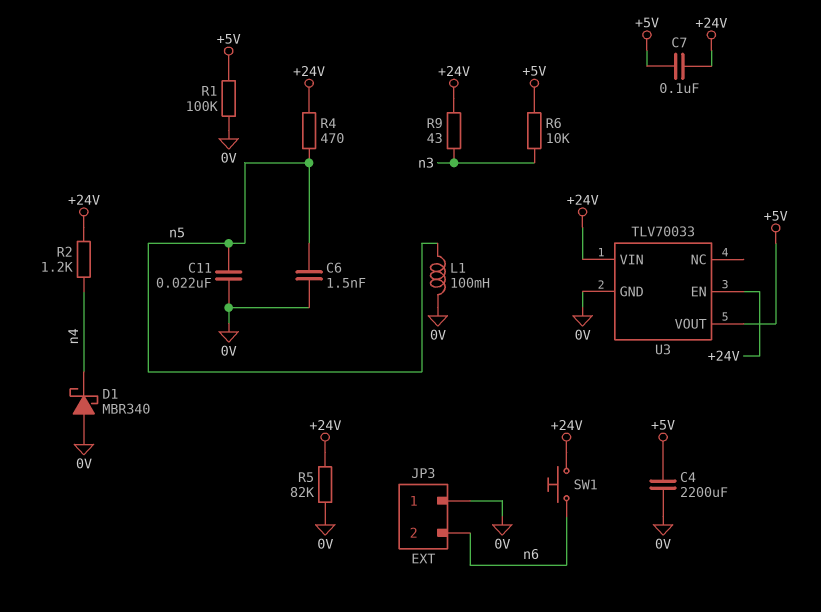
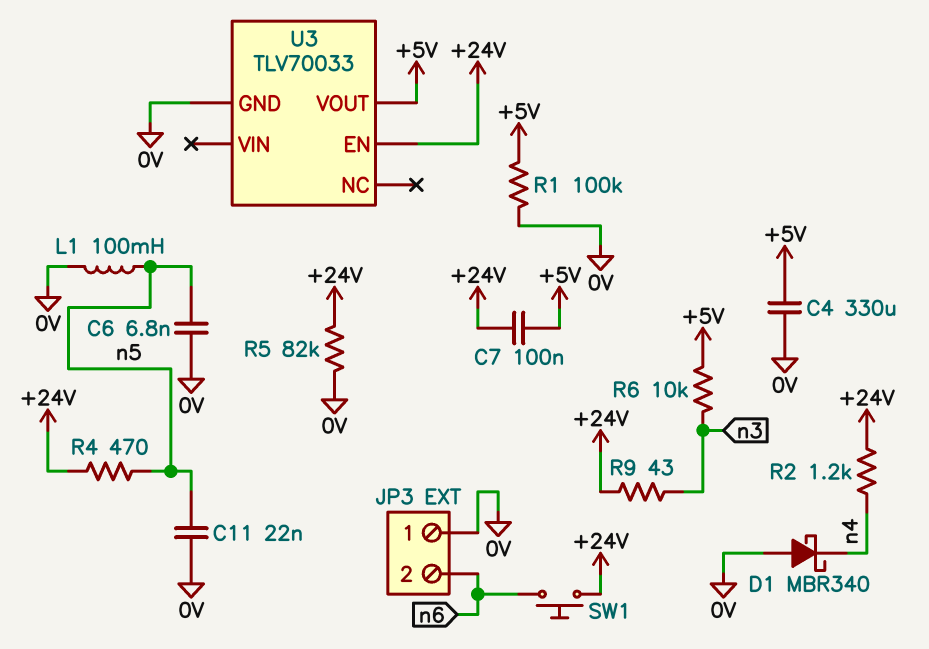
C4: 2200uF (+5V, 0V) -> 330uF (+5V, 0V)
C6: 1.5nF (0V, n5) -> 6.8nF (0V, n5)
U3 pin VIN: +24V -> none

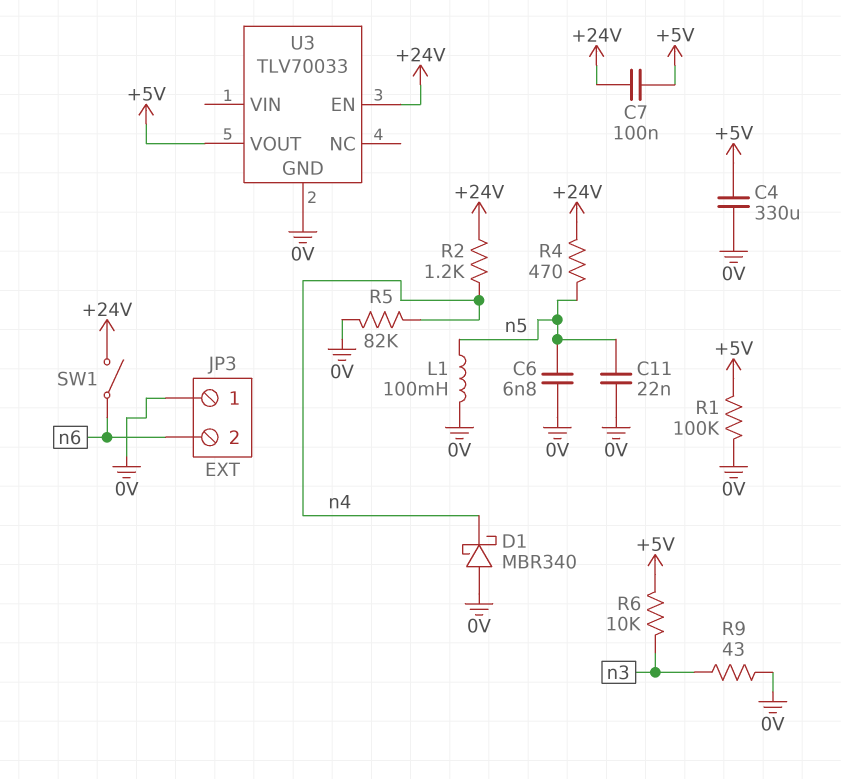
R5: 82k (+24V, 0V) -> 82k (0V, n4)
R9: 43 (+24V, n3) -> 43 (0V, n3)
SW1: button (+24V, n6) -> switch (+24V, n6)

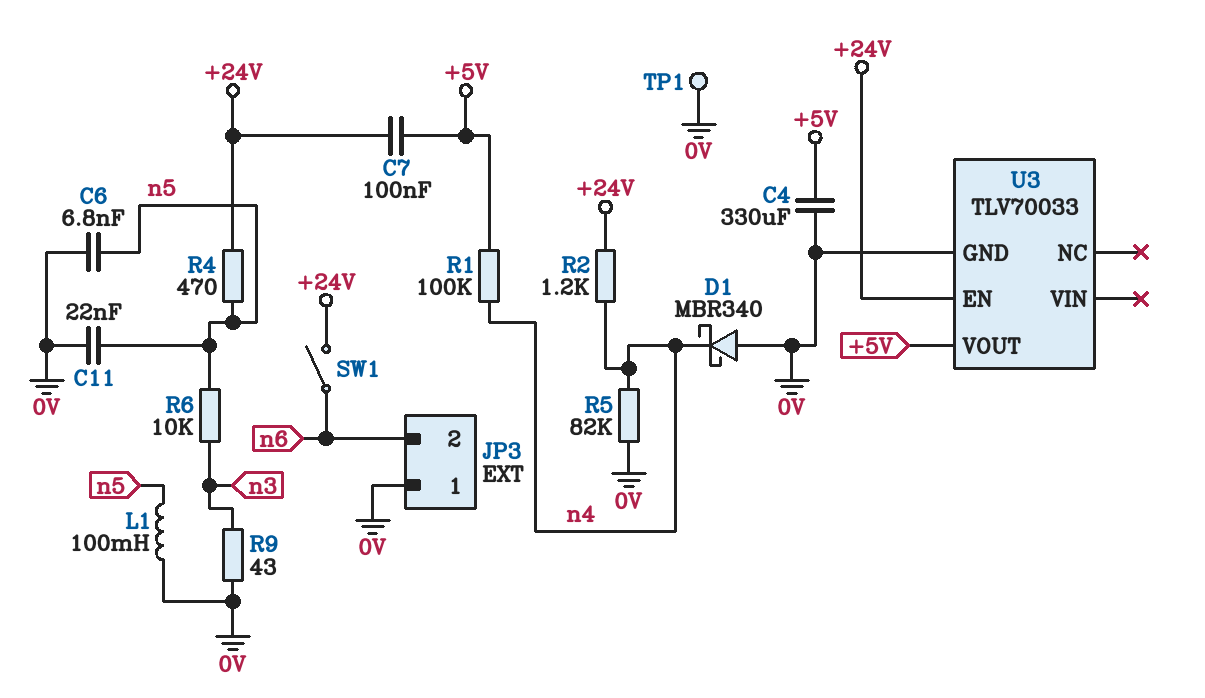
R1: 100k (+5V, 0V) -> 100k (+5V, n4)
R6: 10k (+5V, n3) -> 10k (n3, n5)
TP1: none -> test point (0V)

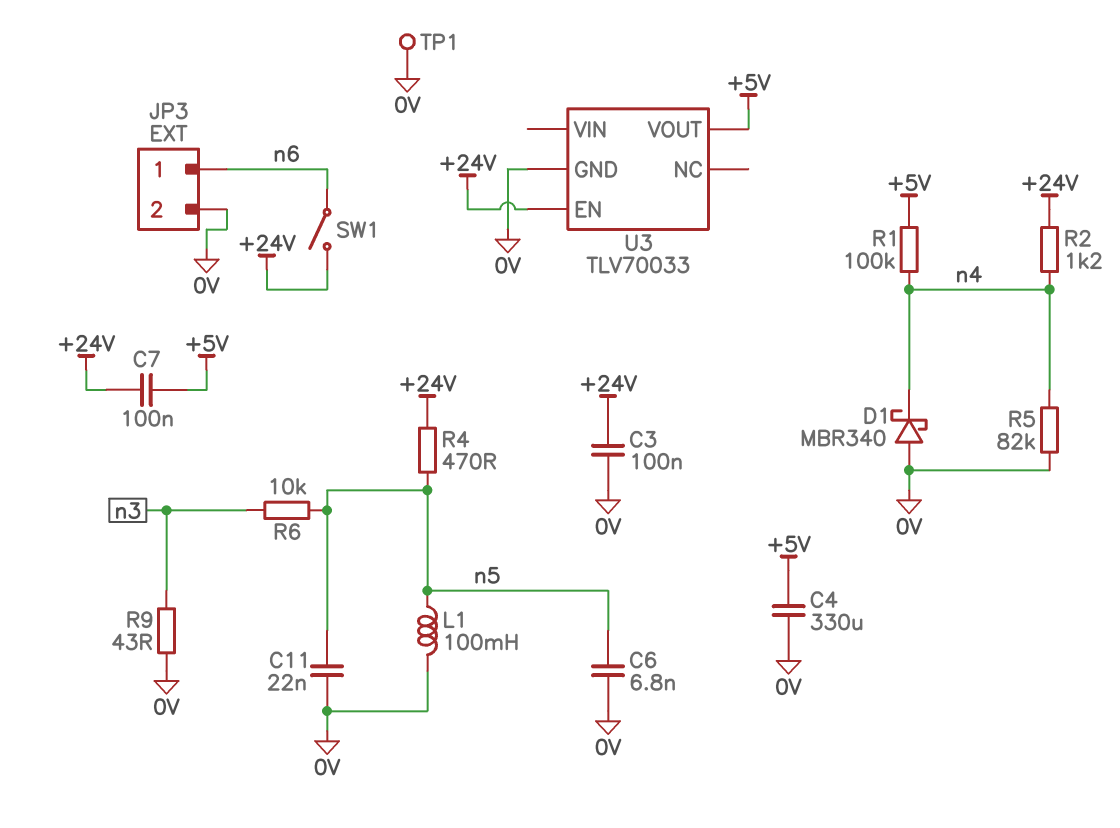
C3: none -> 100nF (+24V, 0V)
JP3 pin 1: 0V -> n6
JP3 pin 2: n6 -> 0V

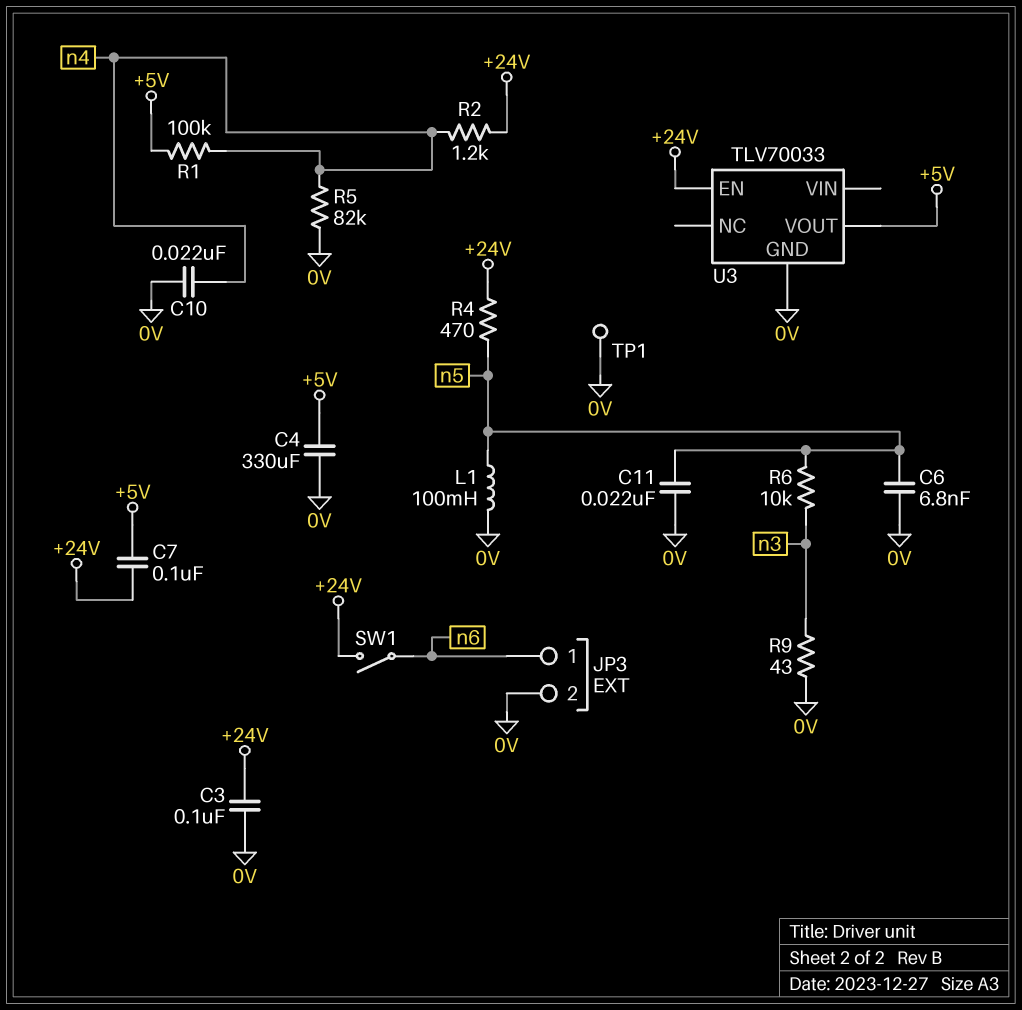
C10: none -> 22nF (0V, n4)
D1: schottky MBR340 (A 0V, K n4) -> none

